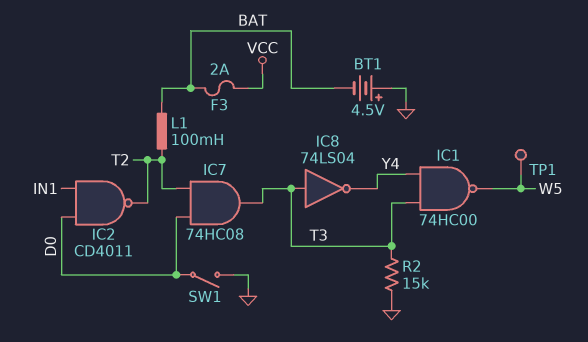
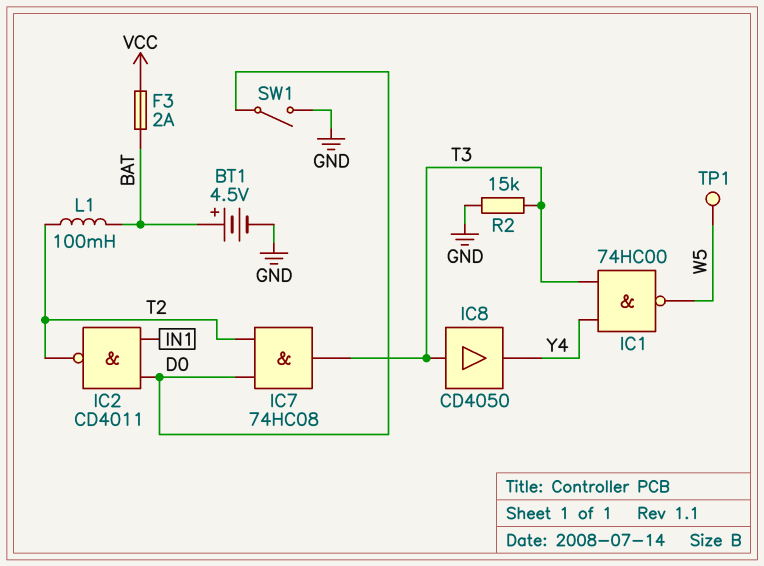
BT1: 4.5V (plus GND, minus BAT) -> 4.5V (plus BAT, minus GND)
IC8: NOT 74LS04 (in T3, out Y4) -> buffer CD4050 (in T3, out Y4)

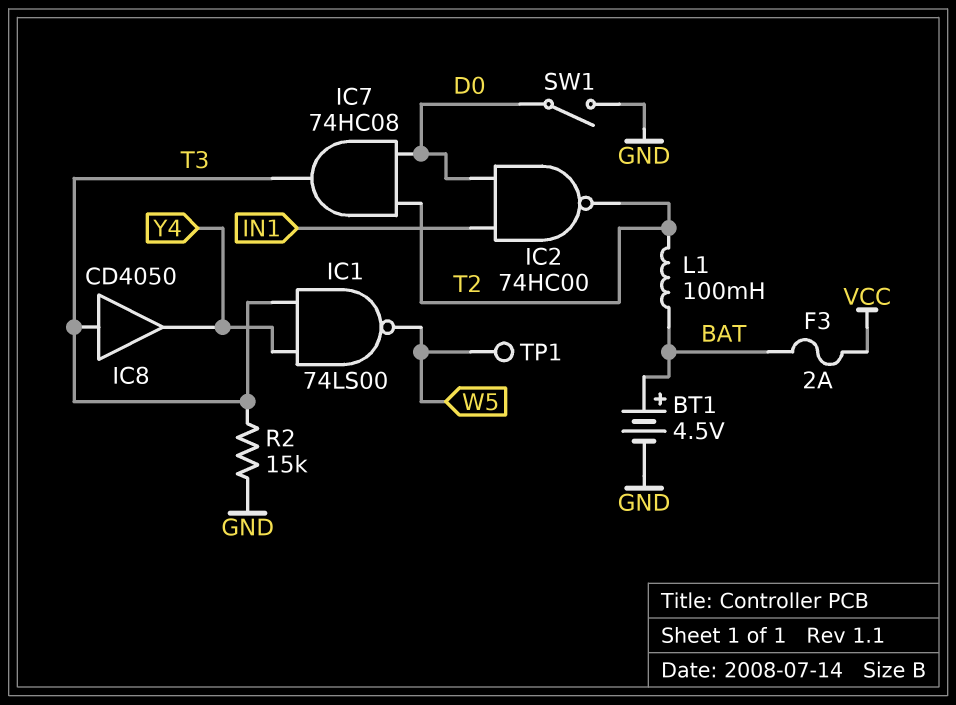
IC1: NAND 74HC00 (in T3, in Y4, out W5) -> NAND 74LS00 (in T3, in Y4, out W5)
IC2: NAND CD4011 (in D0, in IN1, out T2) -> NAND 74HC00 (in D0, in IN1, out T2)

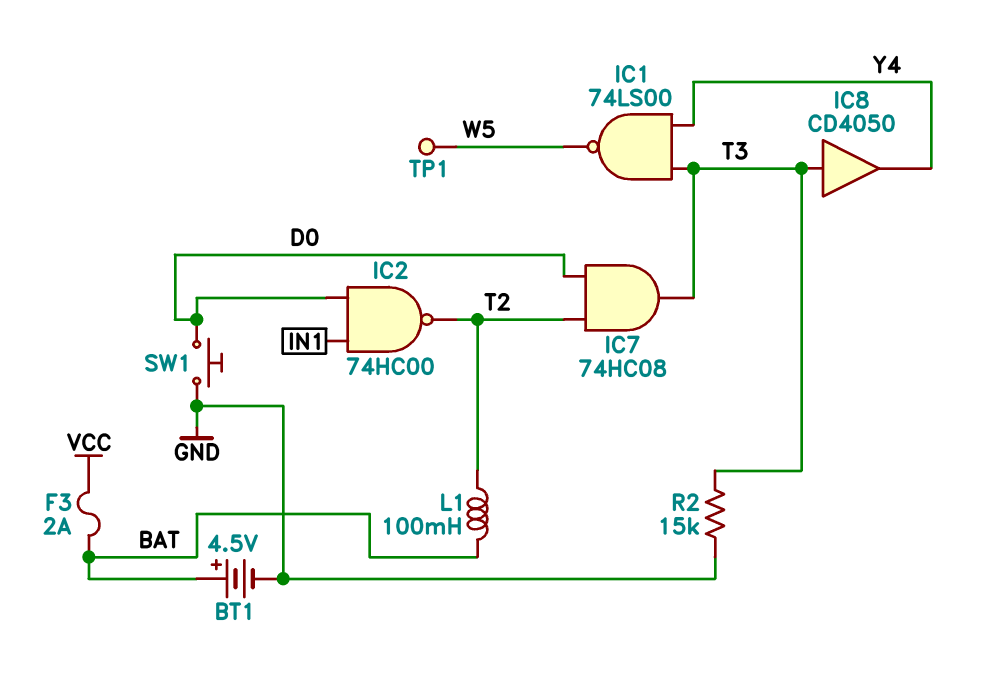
SW1: switch (D0, GND) -> button (D0, GND)

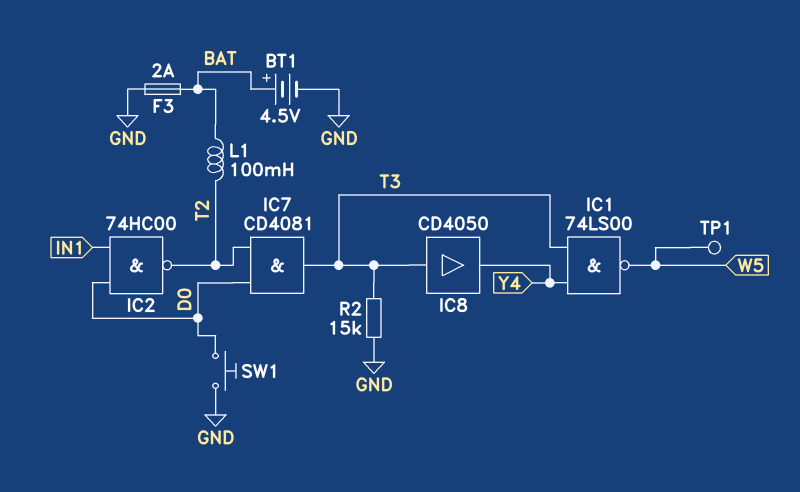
F3: 2A (BAT, VCC) -> 2A (BAT, GND)
IC7: AND 74HC08 (in D0, in T2, out T3) -> AND CD4081 (in D0, in T2, out T3)

